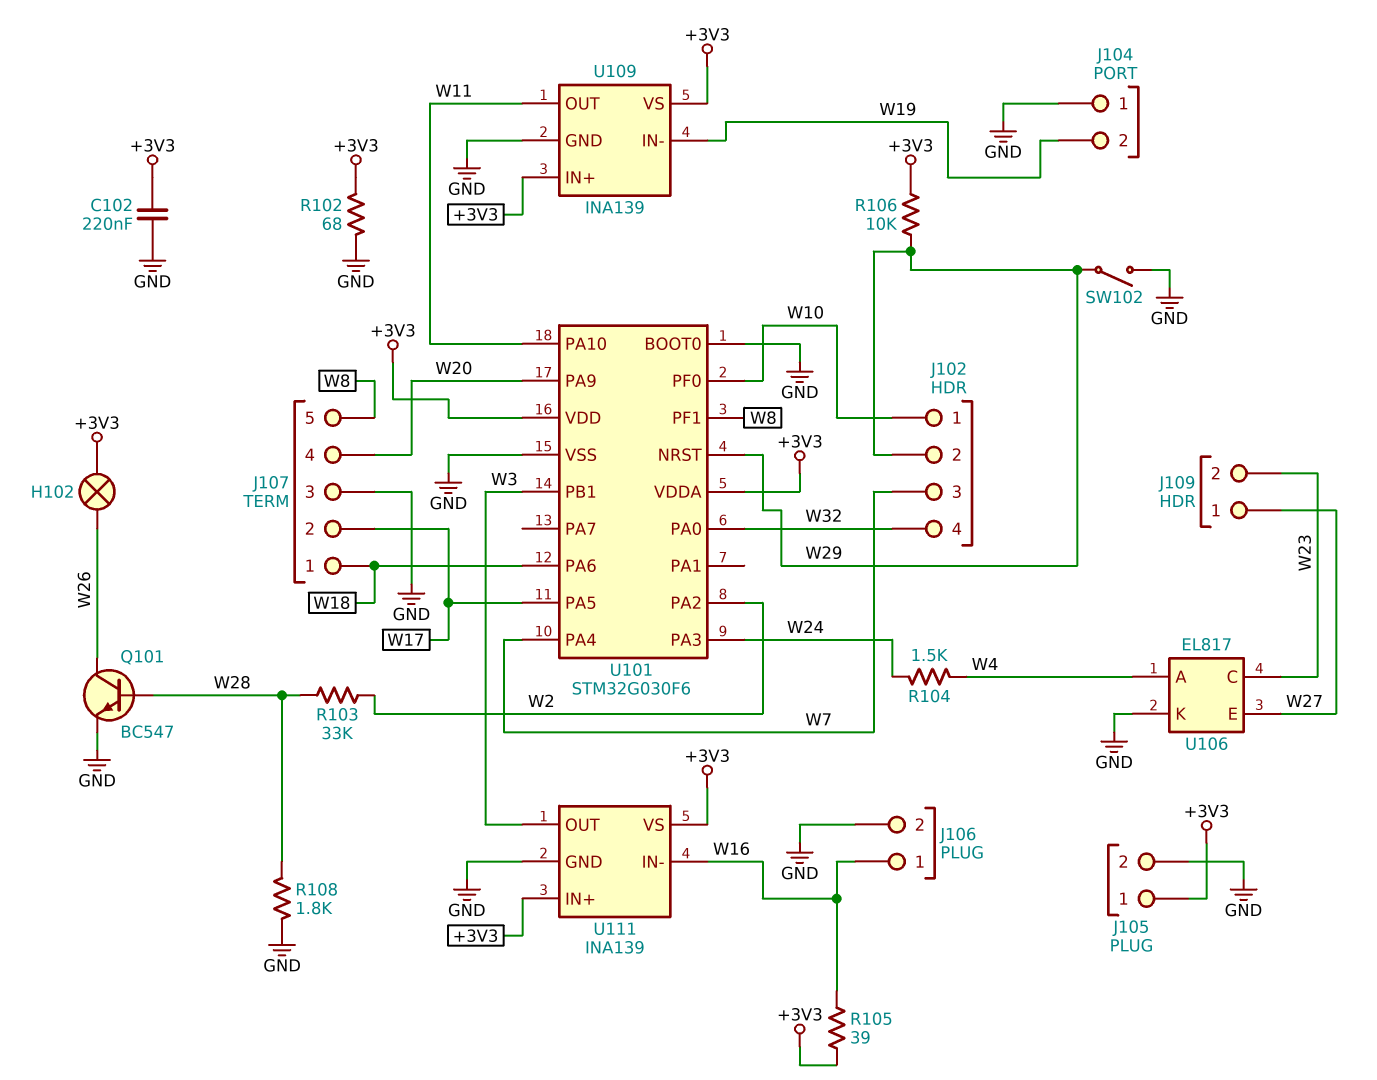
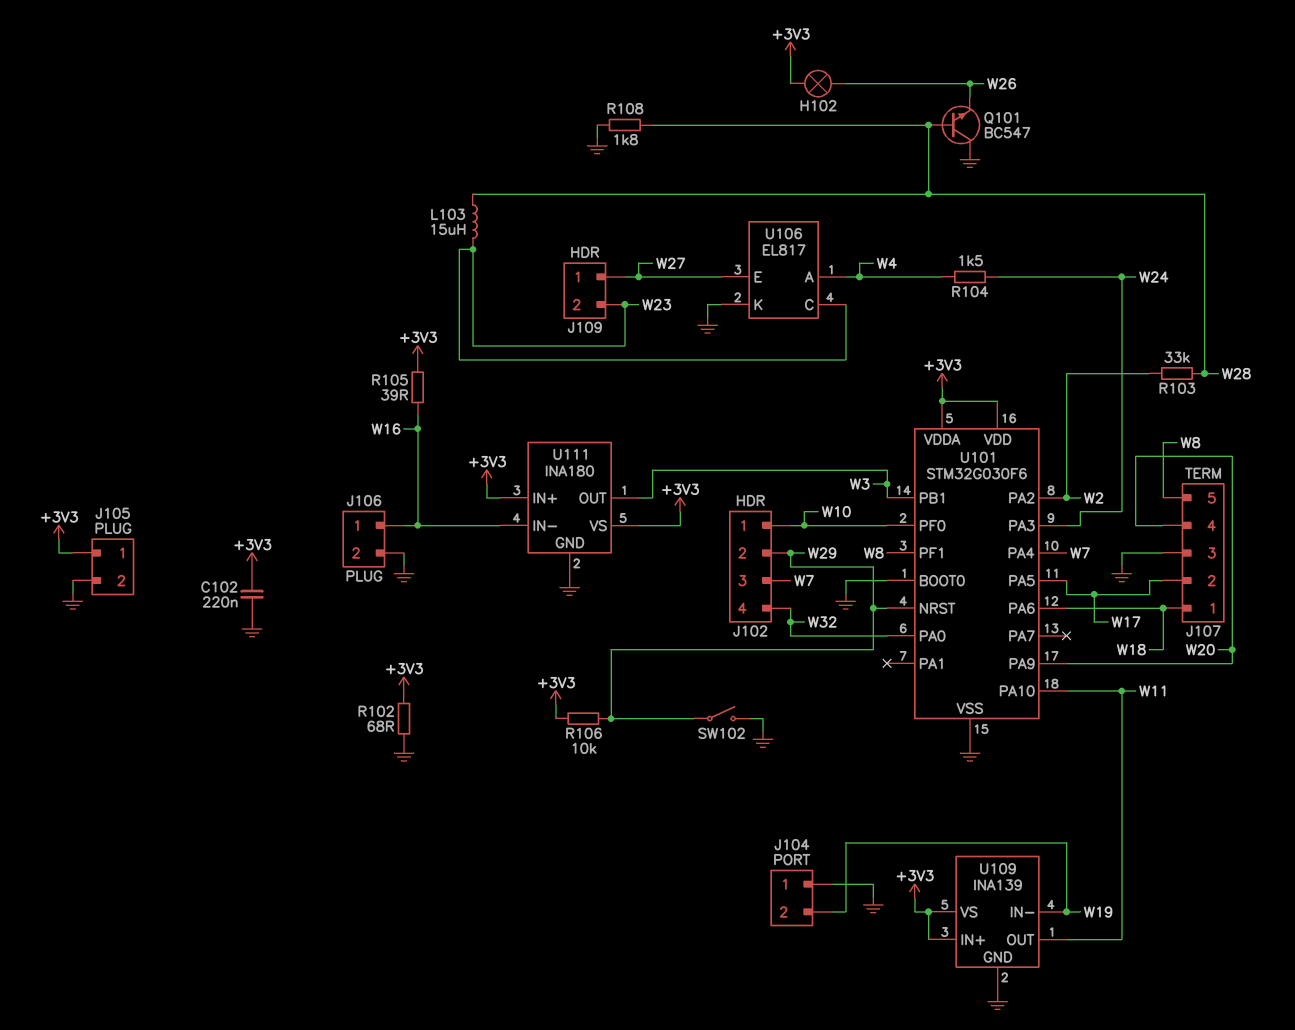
L103: none -> 15uH (W23, W28)
Q101: NPN BC547 (B W28, C W26, E GND) -> NPN BC547 (B W28, C GND, E W26)
U111: INA139 -> INA180

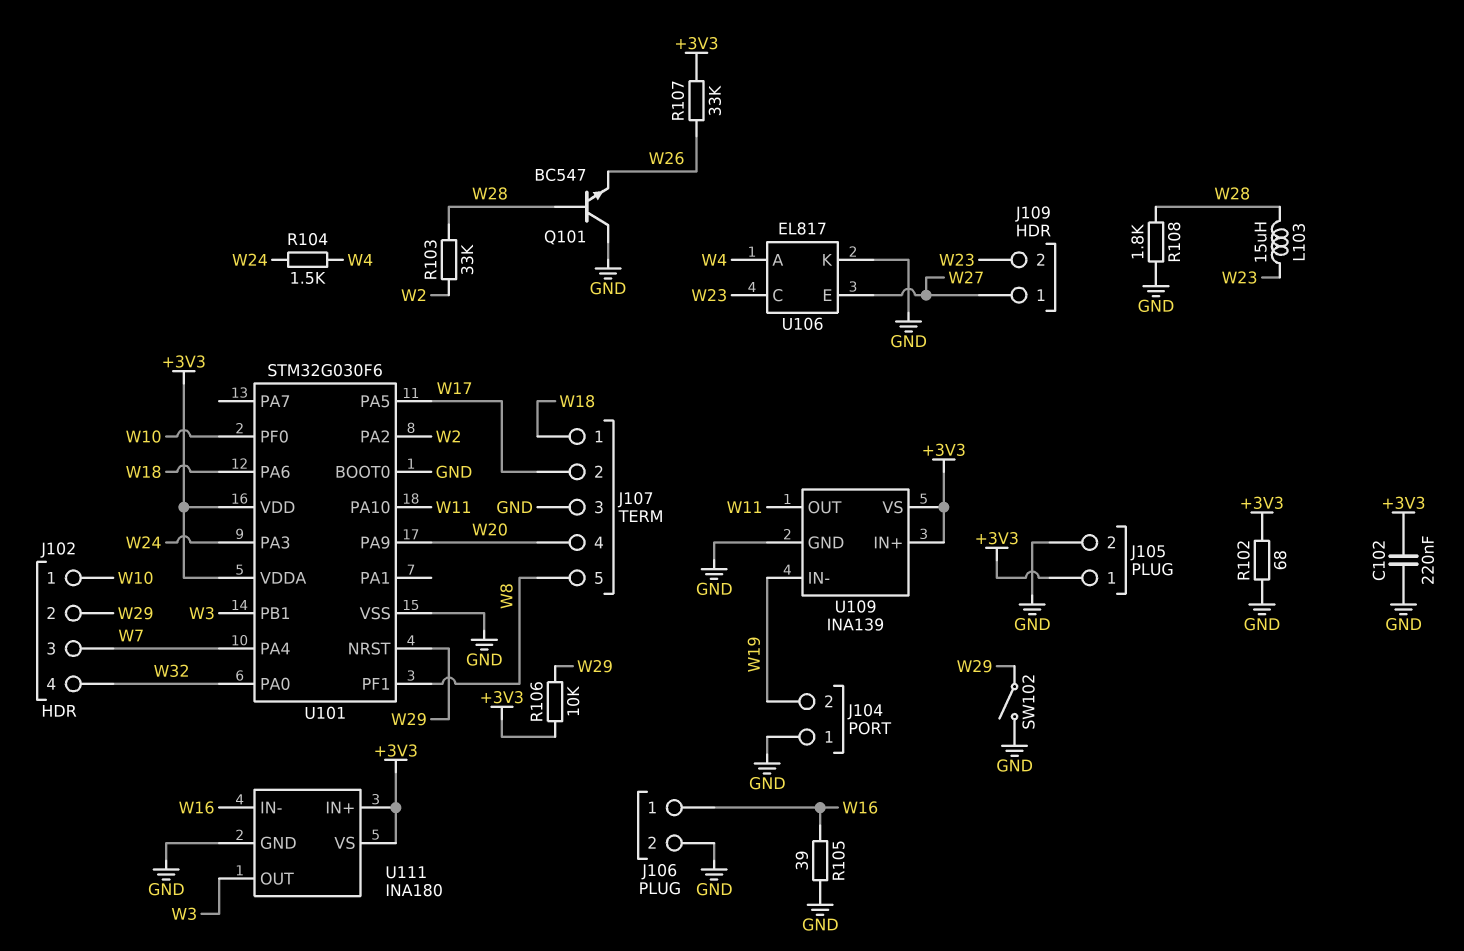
H102: lamp (+3V3, W26) -> none
R105: 39 (+3V3, W16) -> 39 (GND, W16)
R107: none -> 33k (+3V3, W26)

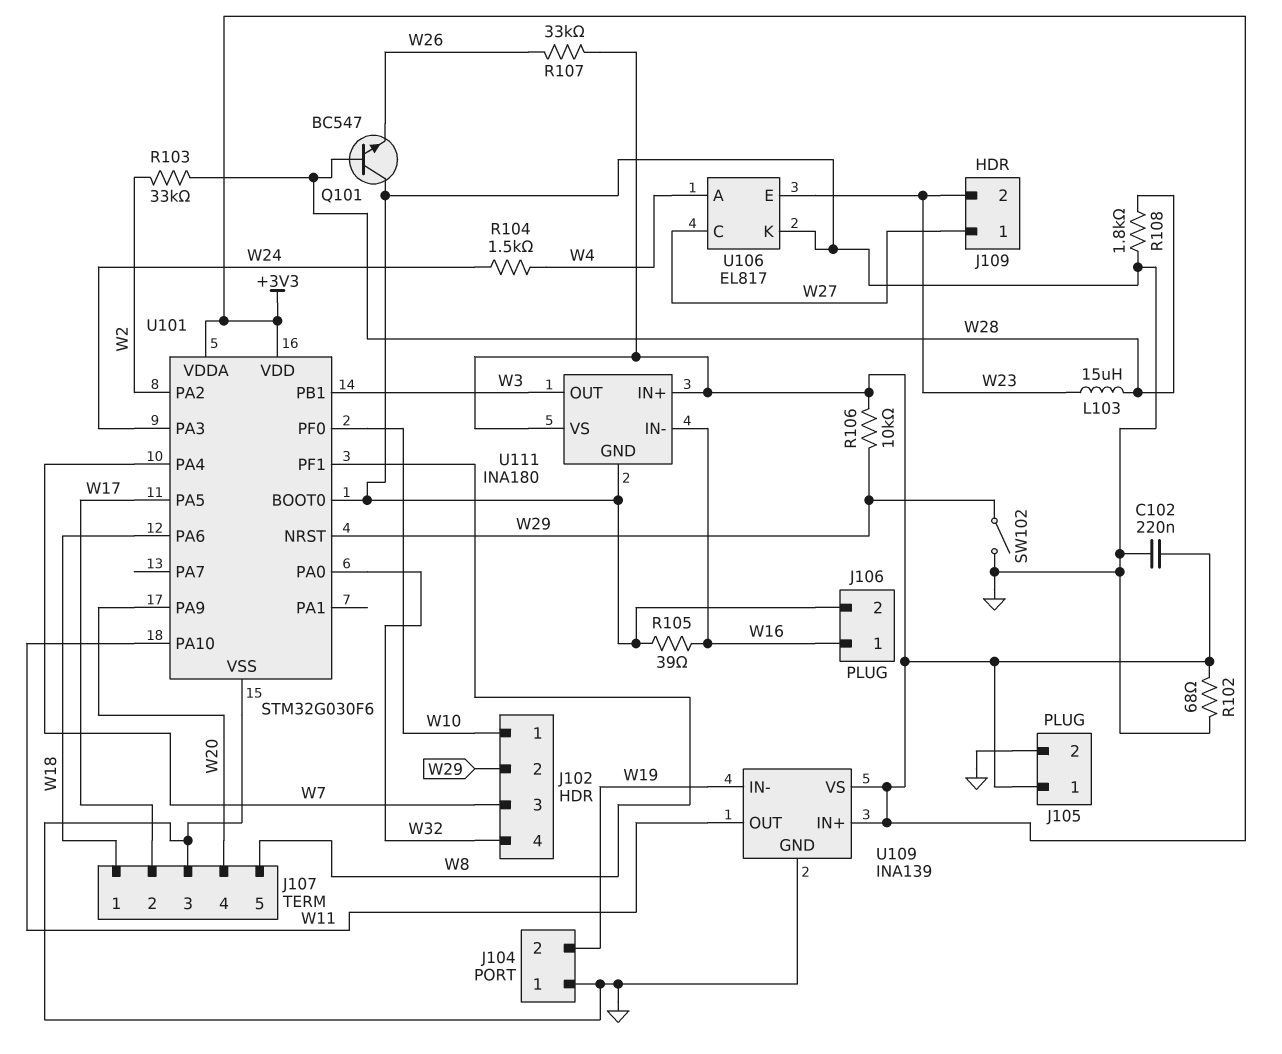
U106 pin C: W23 -> W27
U106 pin E: W27 -> W23

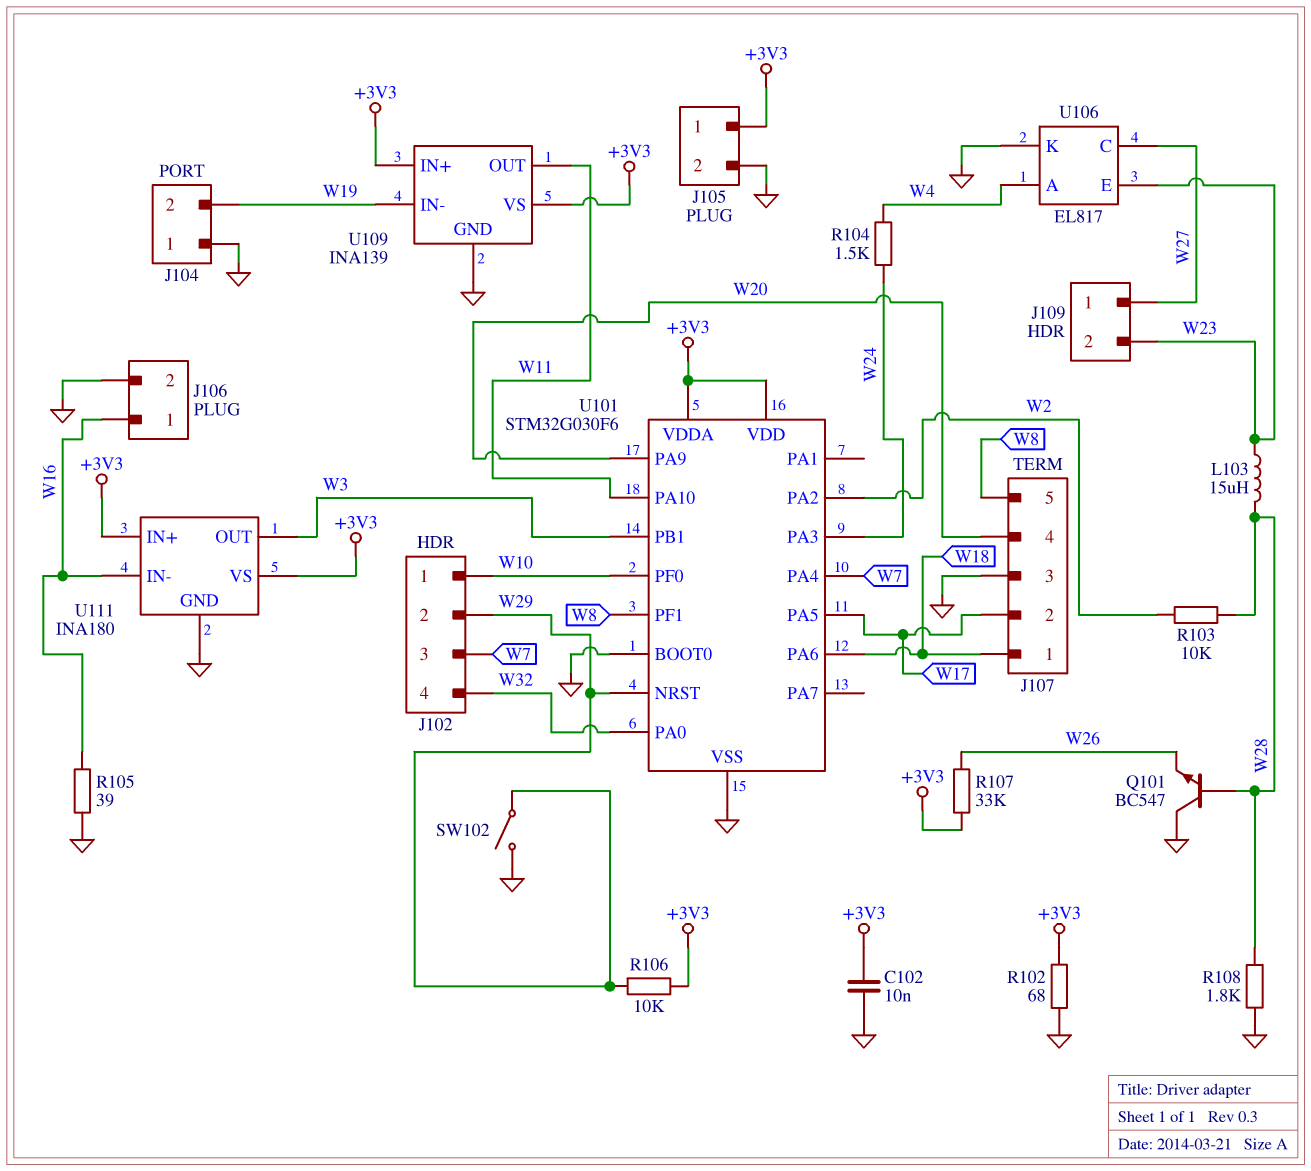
C102: 220nF (+3V3, GND) -> 10nF (+3V3, GND)
R103: 33k (W2, W28) -> 10k (W2, W28)

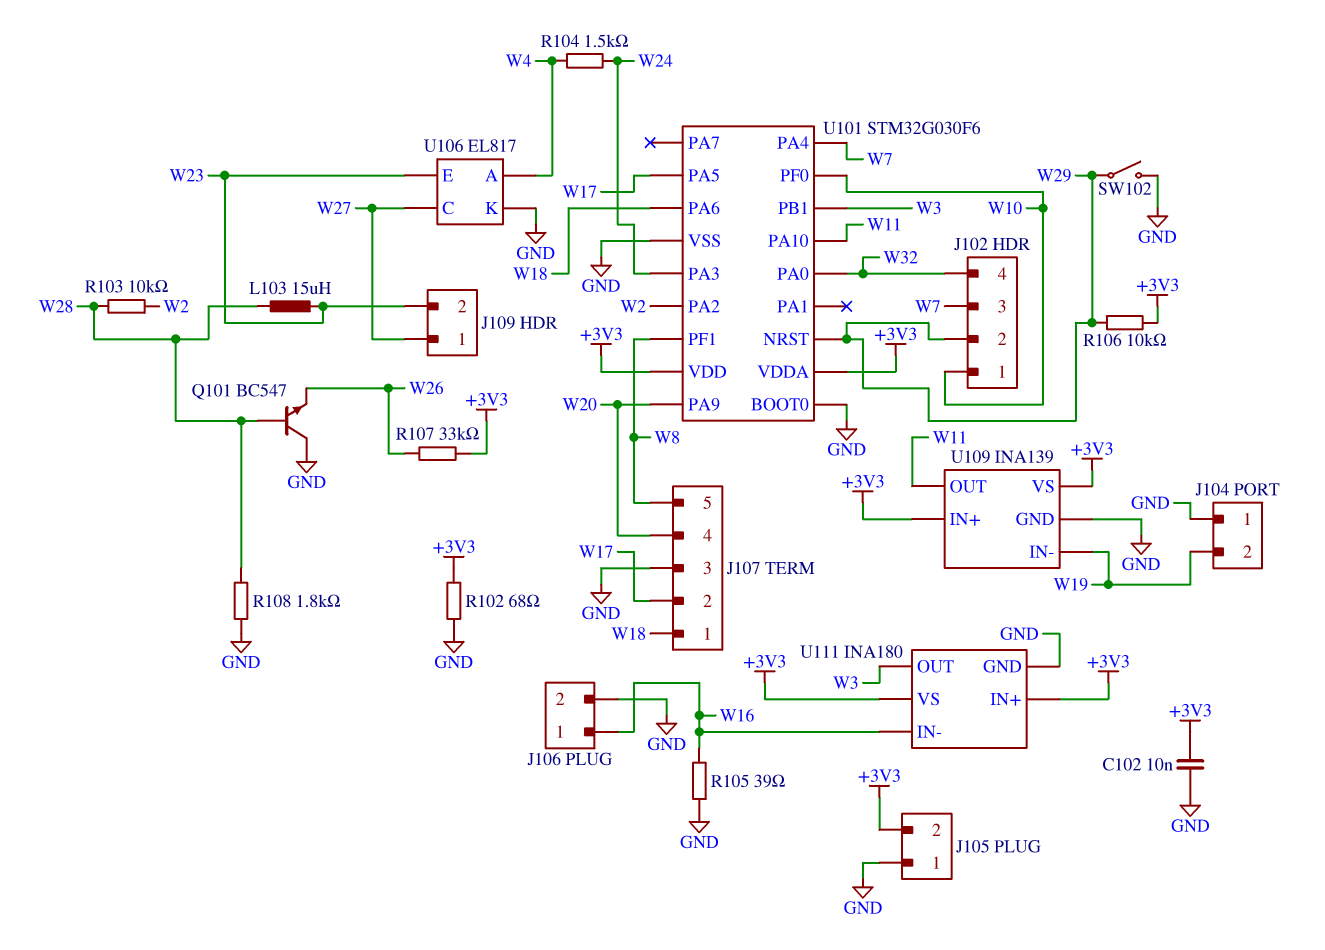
J105 pin 1: +3V3 -> GND
J105 pin 2: GND -> +3V3

